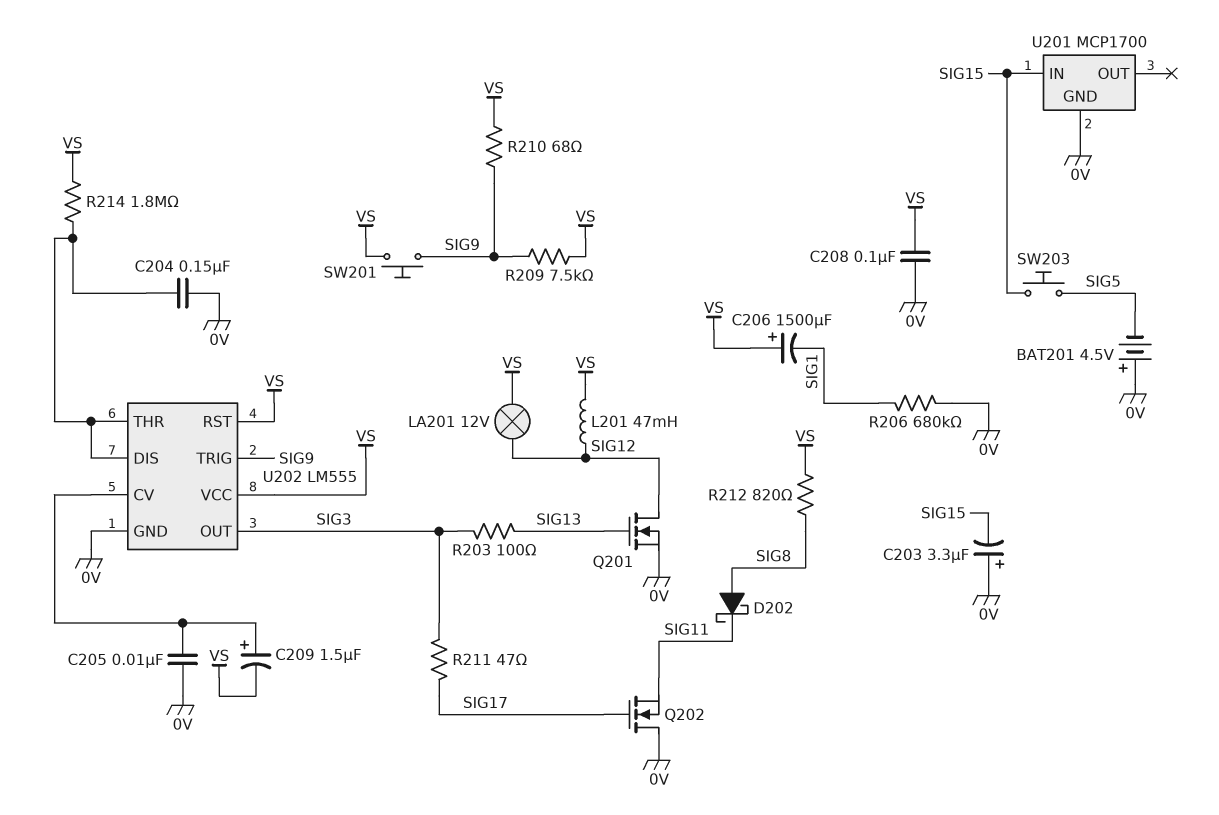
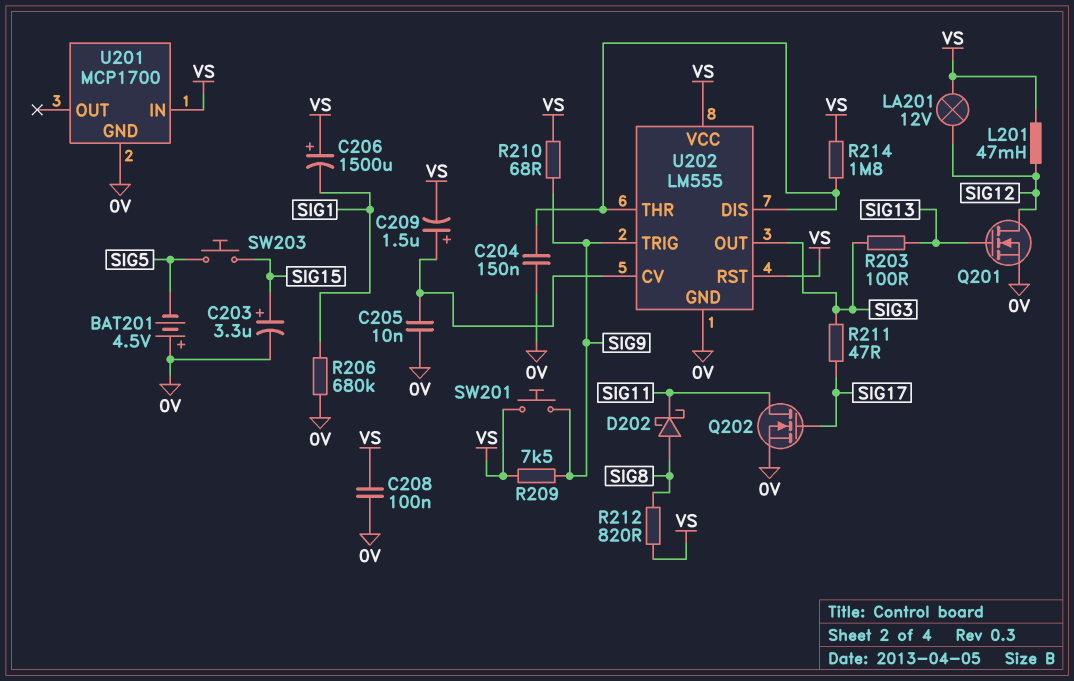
C203: 3.3uF (plus 0V, minus SIG15) -> 3.3uF (plus SIG15, minus 0V)
Q202: NMOS (G SIG17, D 0V, S SIG11) -> NMOS (G SIG17, D SIG11, S 0V)
U201 pin IN: SIG15 -> VS

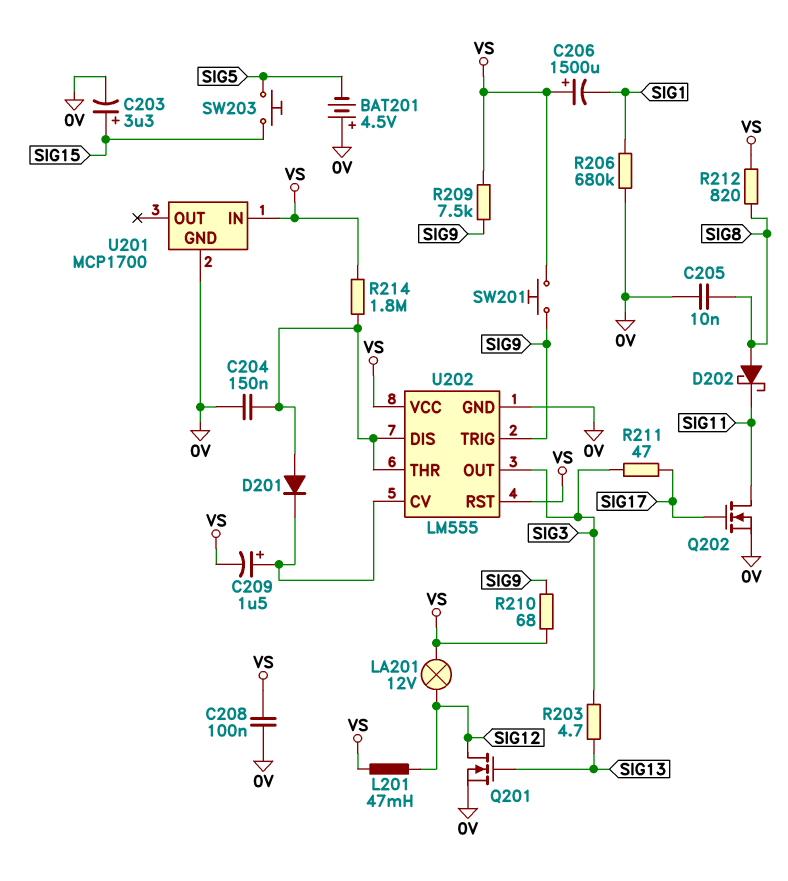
C205: 10nF (0V, U202/CV) -> 10nF (0V, SIG8)
D201: none -> diode (A U202/DIS, K U202/CV)
R203: 100 (SIG3, SIG13) -> 4.7 (SIG3, SIG13)

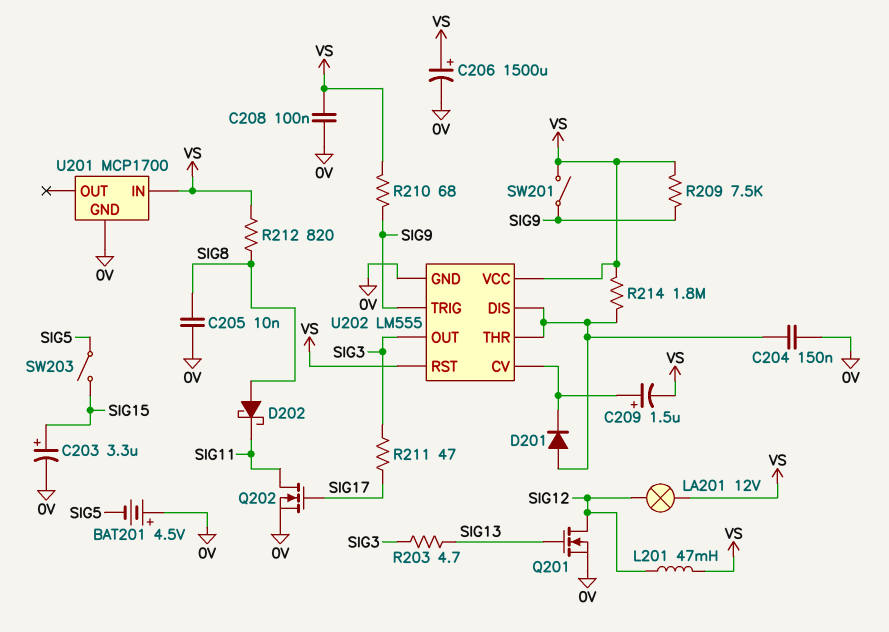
C206: 1500uF (plus VS, minus SIG1) -> 1500uF (plus VS, minus 0V)
R206: 680k (0V, SIG1) -> none
SW201: button (SIG9, VS) -> switch (SIG9, VS)
SW203: button (SIG5, SIG15) -> switch (SIG5, SIG15)

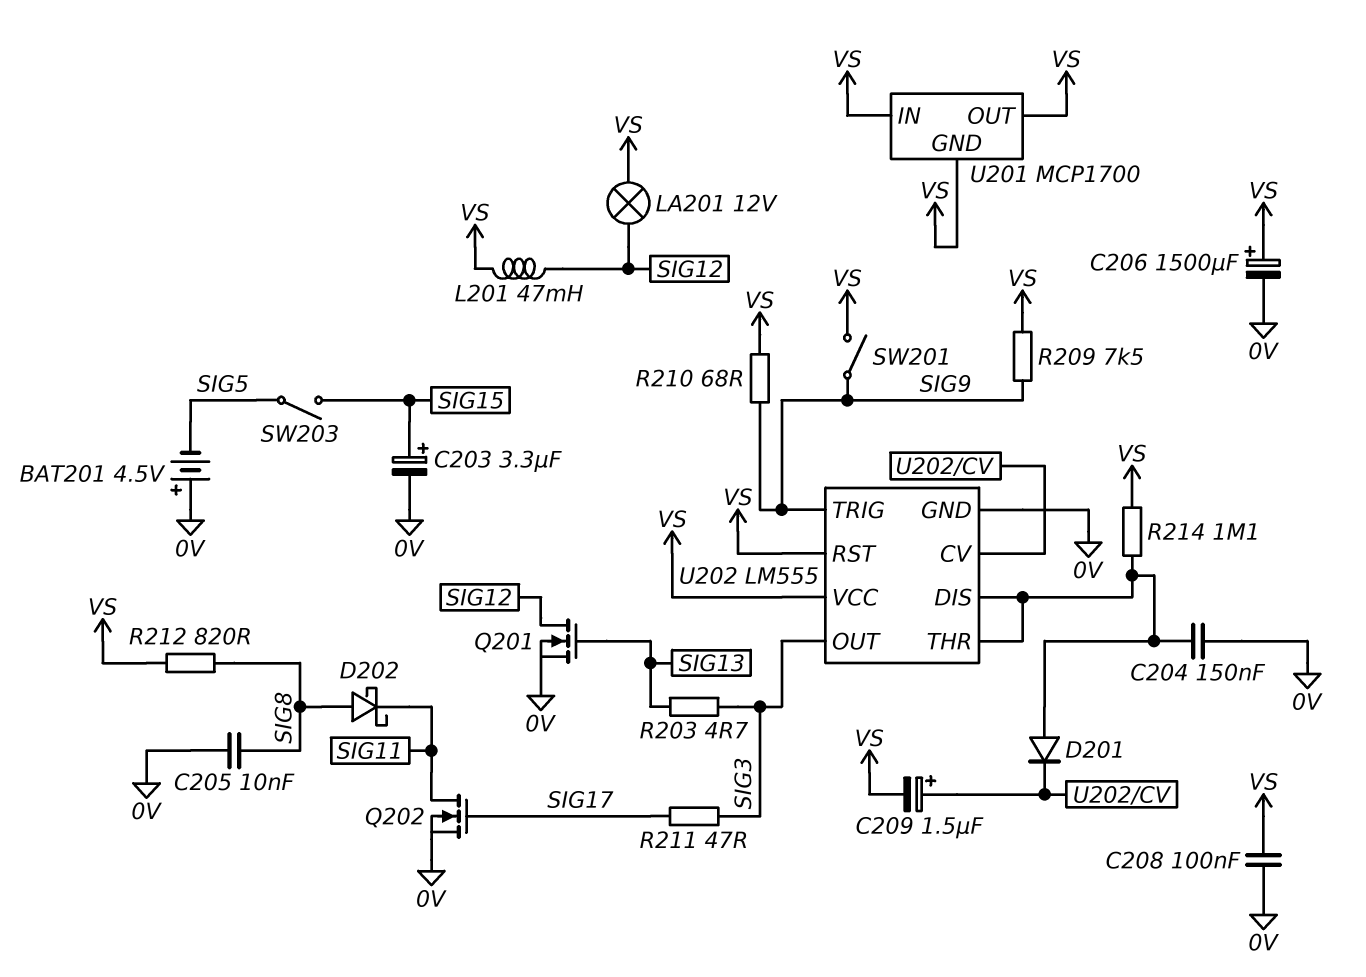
R214: 1.8M (U202/DIS, VS) -> 1.1M (U202/DIS, VS)
U201 pin GND: 0V -> VS
U201 pin OUT: none -> VS

